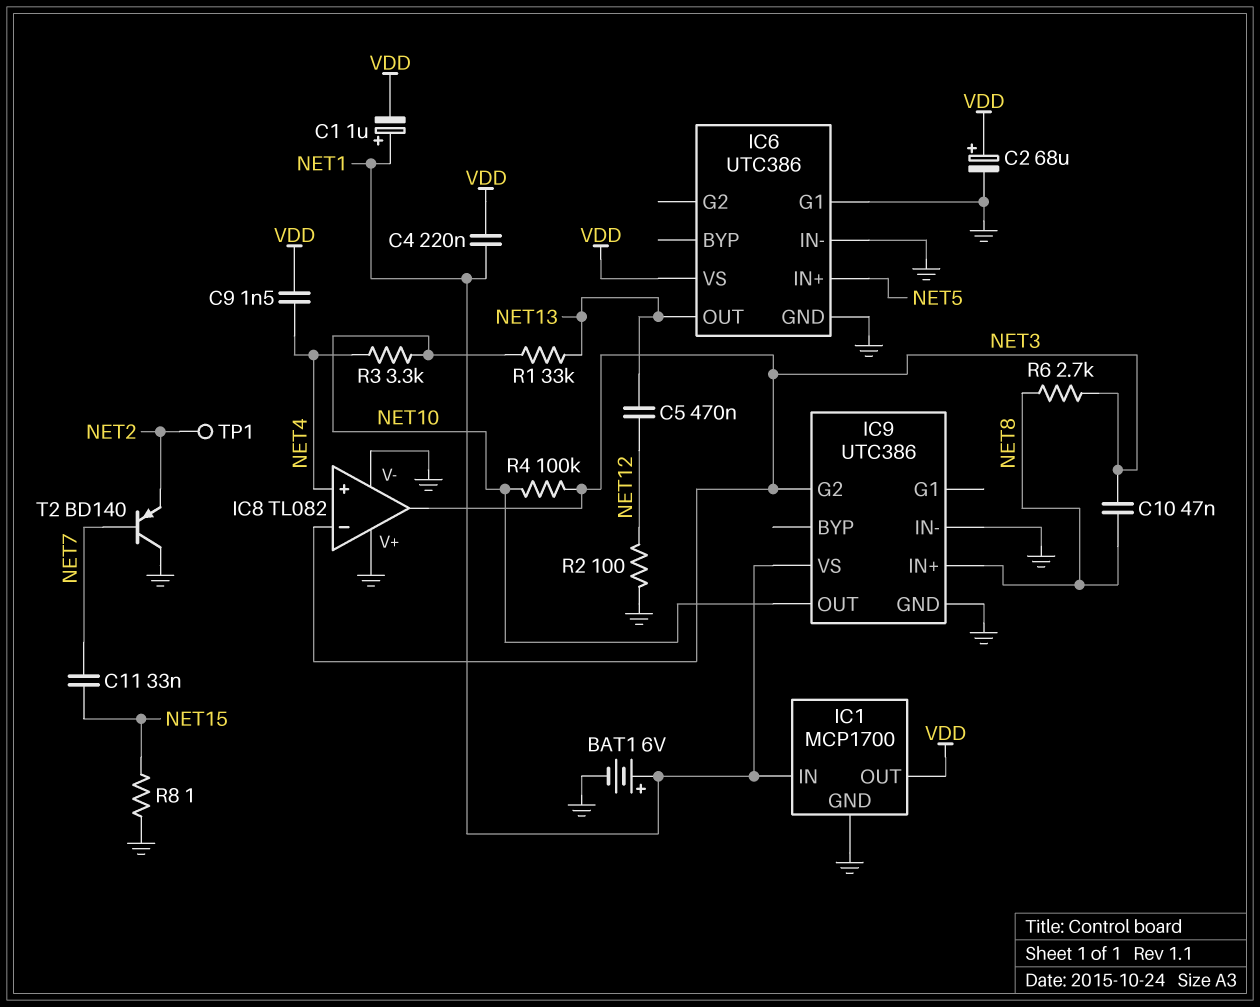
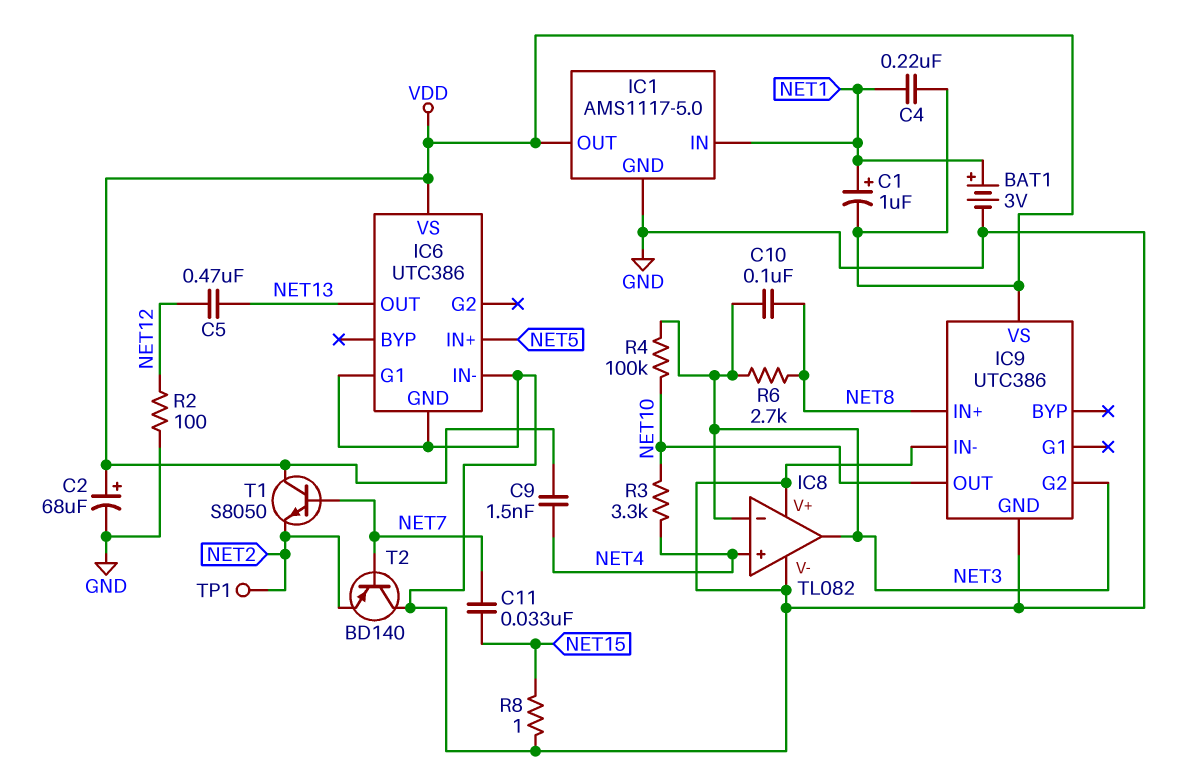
BAT1: 6V (plus NET1, minus GND) -> 3V (plus NET1, minus GND)
C10: 47nF (NET3, NET8) -> 100nF (NET3, NET8)
IC1: MCP1700 -> AMS1117-5.0
IC9 pin VS: NET1 -> VDD
R1: 33k (NET10, NET13) -> none
T1: none -> NPN S8050 (B NET7, C VDD, E NET2)

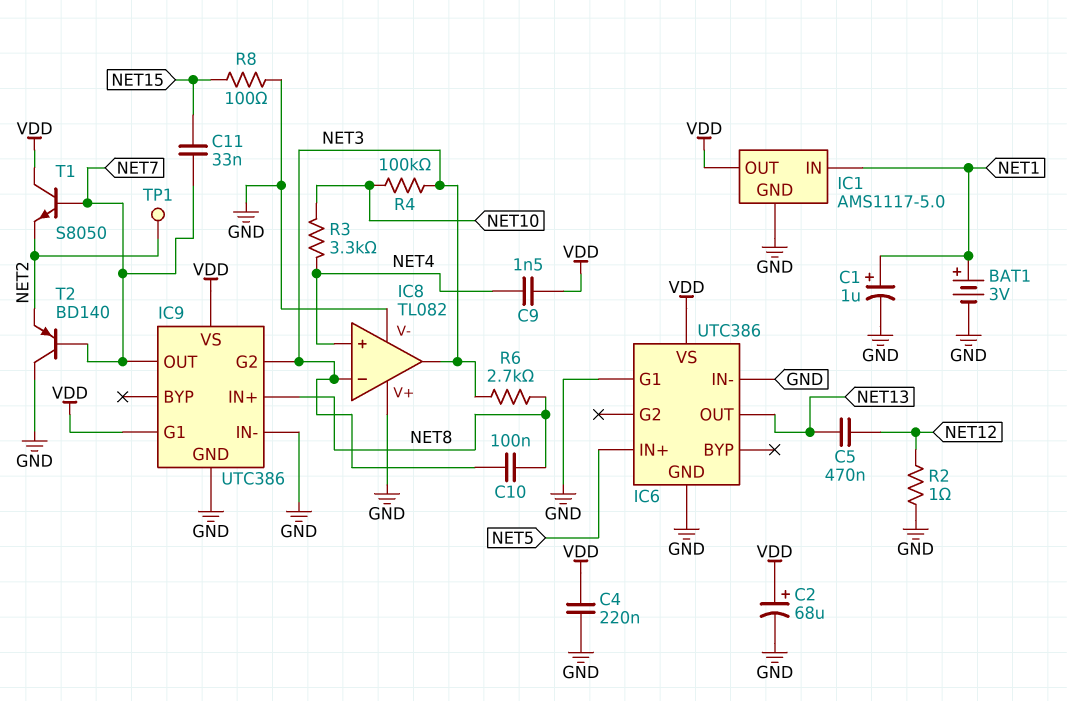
C1: 1uF (plus NET1, minus VDD) -> 1uF (plus NET1, minus GND)
C4: 220nF (NET1, VDD) -> 220nF (GND, VDD)
IC9 pin G1: none -> VDD
IC9 pin OUT: NET10 -> NET7
R2: 100 (GND, NET12) -> 1 (GND, NET12)
R8: 1 (GND, NET15) -> 100 (GND, NET15)

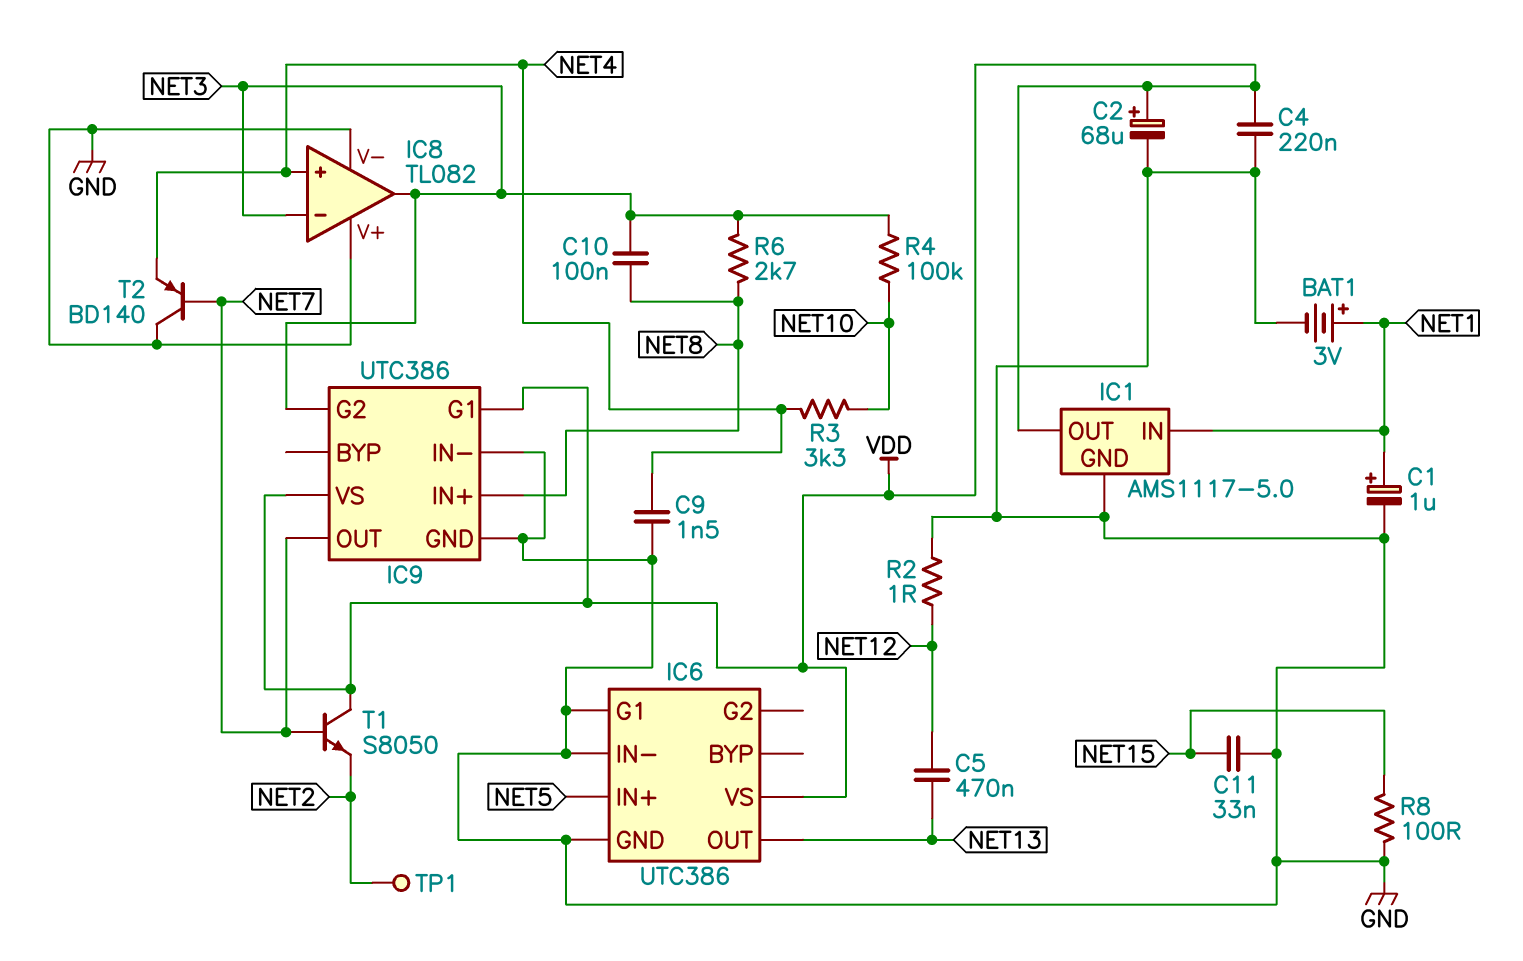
C9: 1.5nF (NET4, VDD) -> 1.5nF (GND, NET4)
C11: 33nF (NET7, NET15) -> 33nF (GND, NET15)
T2: PNP BD140 (B NET7, C GND, E NET2) -> PNP BD140 (B NET7, C GND, E NET4)

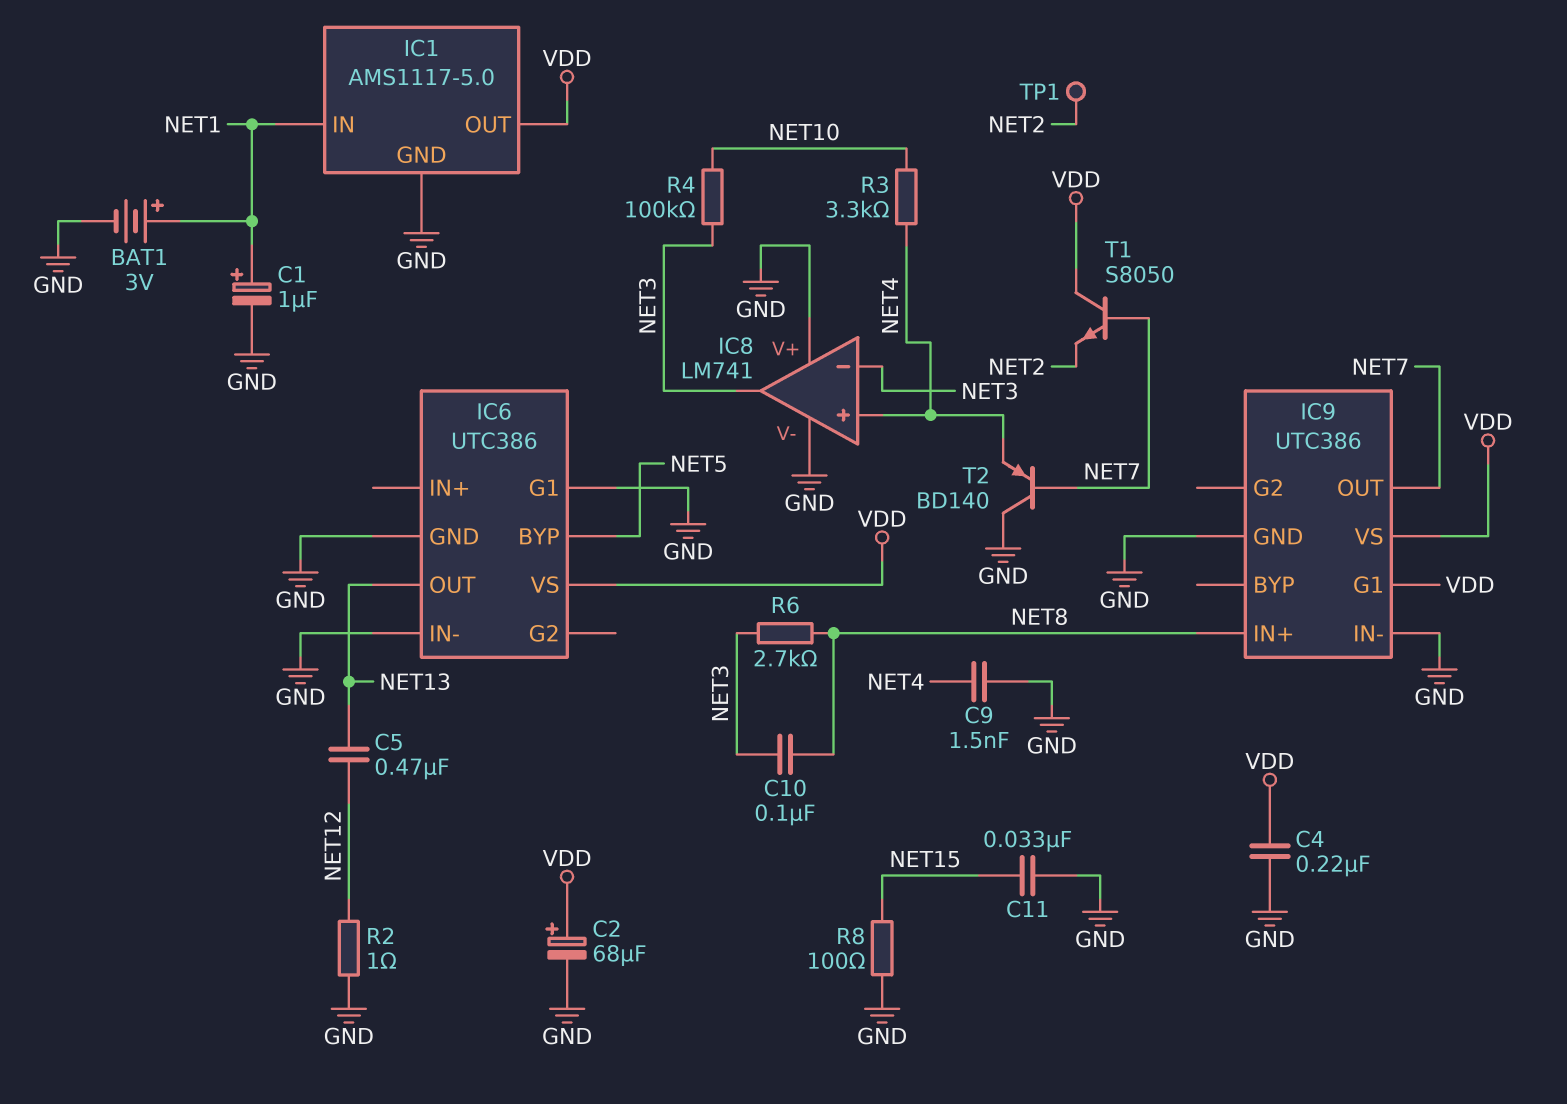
IC6 pin BYP: none -> NET5
IC6 pin IN+: NET5 -> none
IC8: TL082 -> LM741
IC9 pin G2: NET3 -> none

